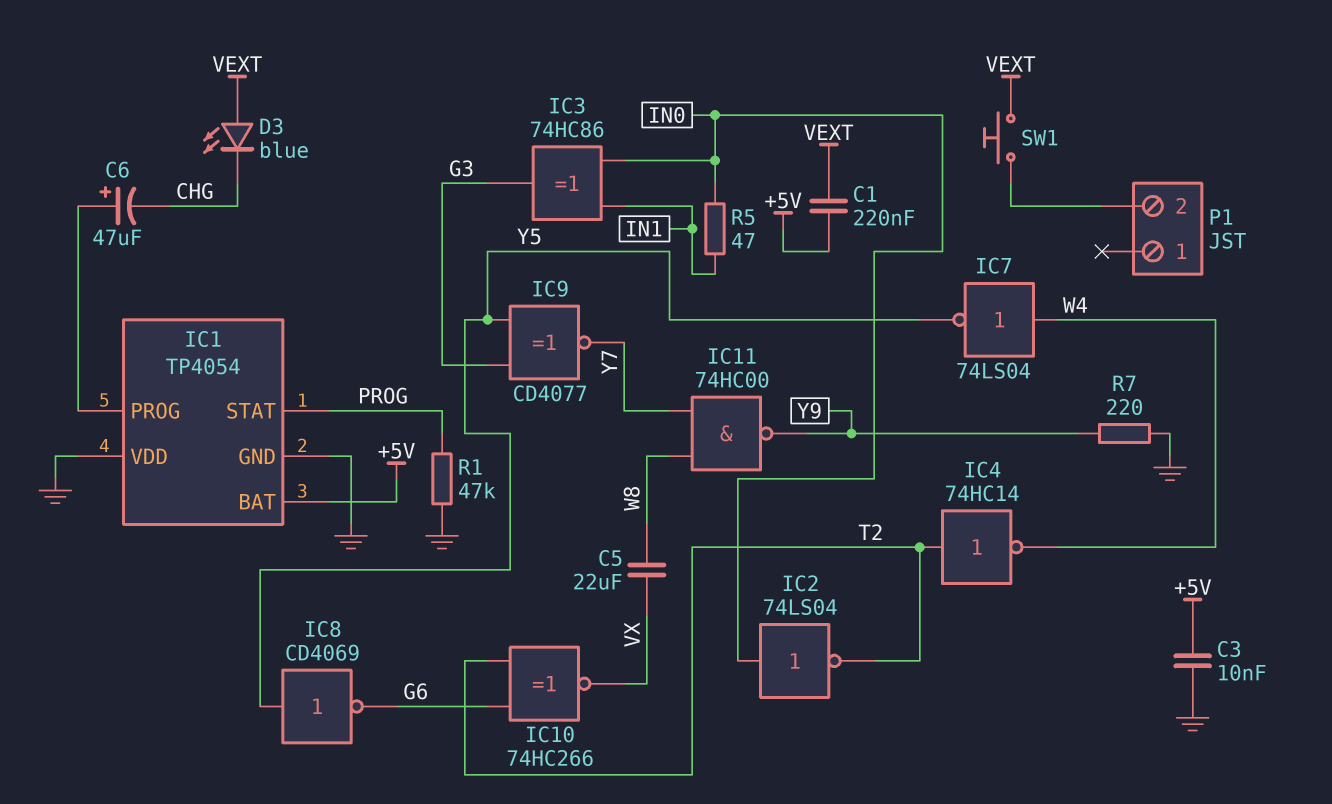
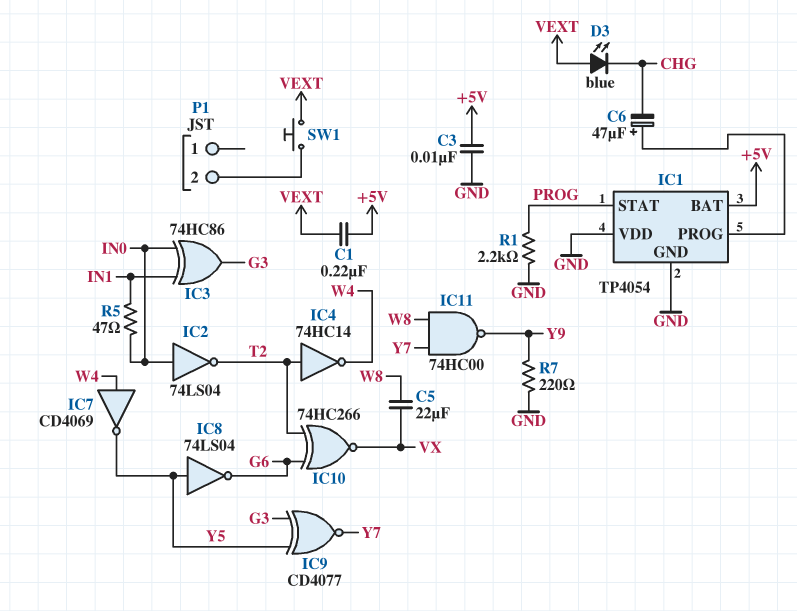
IC7: NOT 74LS04 (in W4, out Y5) -> NOT CD4069 (in W4, out Y5)
IC8: NOT CD4069 (in Y5, out G6) -> NOT 74LS04 (in Y5, out G6)
R1: 47k (GND, PROG) -> 2.2k (GND, PROG)

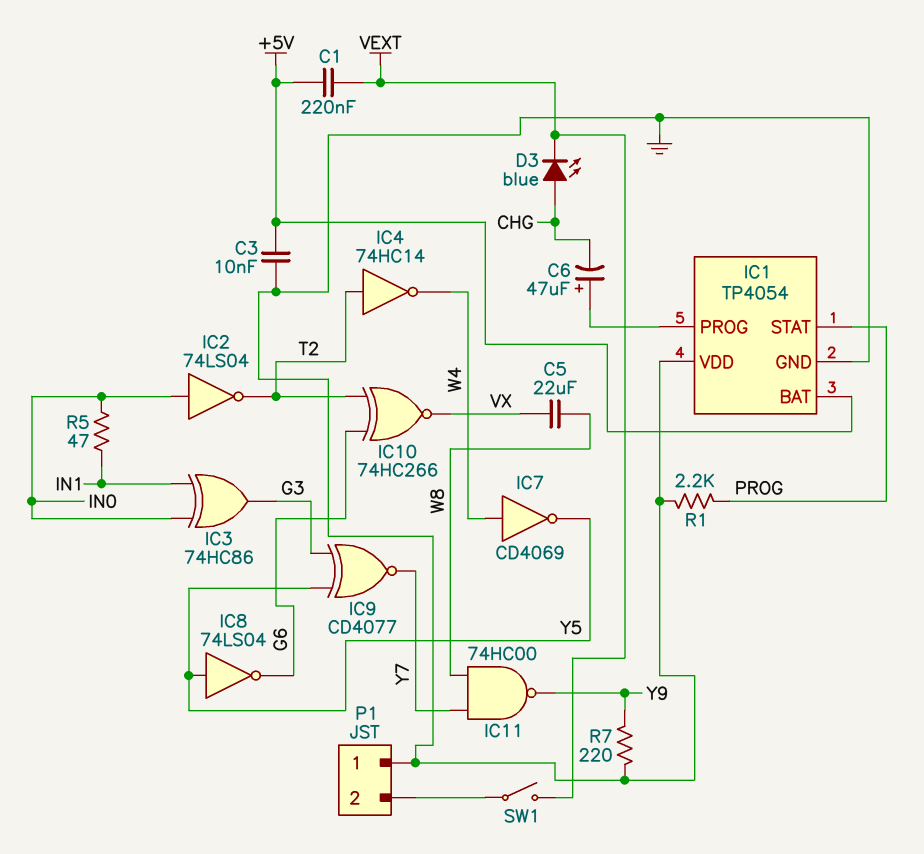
D3: LED blue (A VEXT, K CHG) -> LED blue (A CHG, K VEXT)
P1 pin 1: none -> GND
SW1: button (P1/2, VEXT) -> switch (P1/2, VEXT)

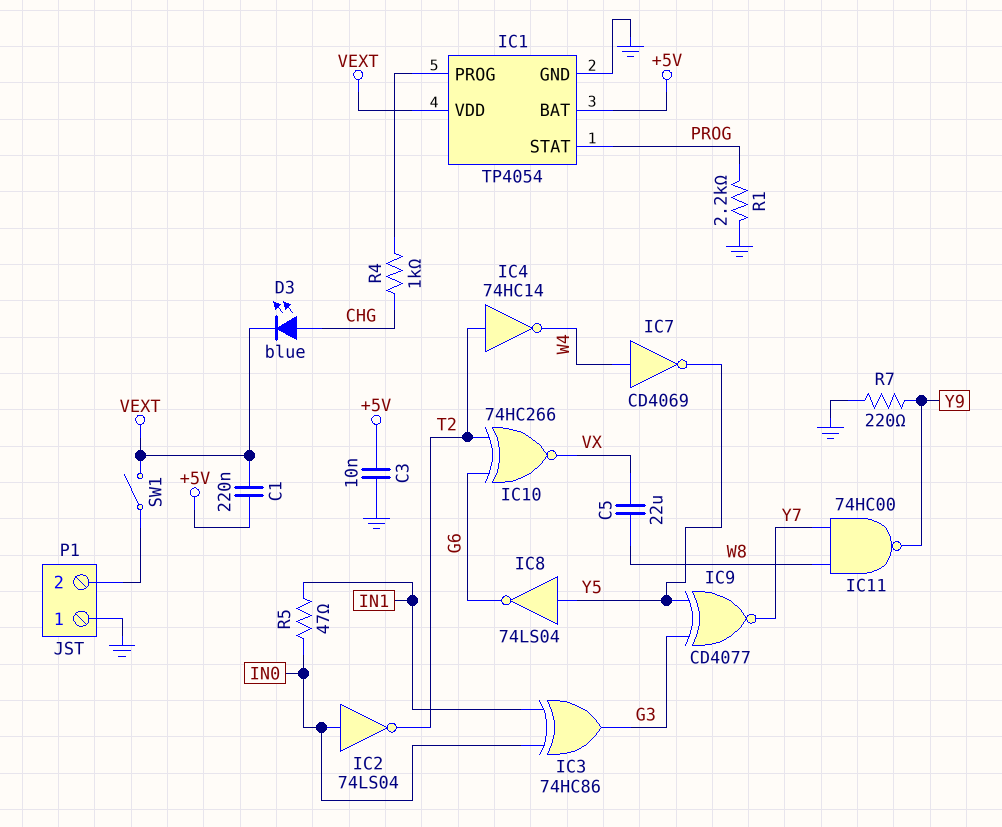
C6: 47uF (plus IC1/PROG, minus CHG) -> none
IC1 pin VDD: GND -> VEXT
R4: none -> 1k (CHG, IC1/PROG)

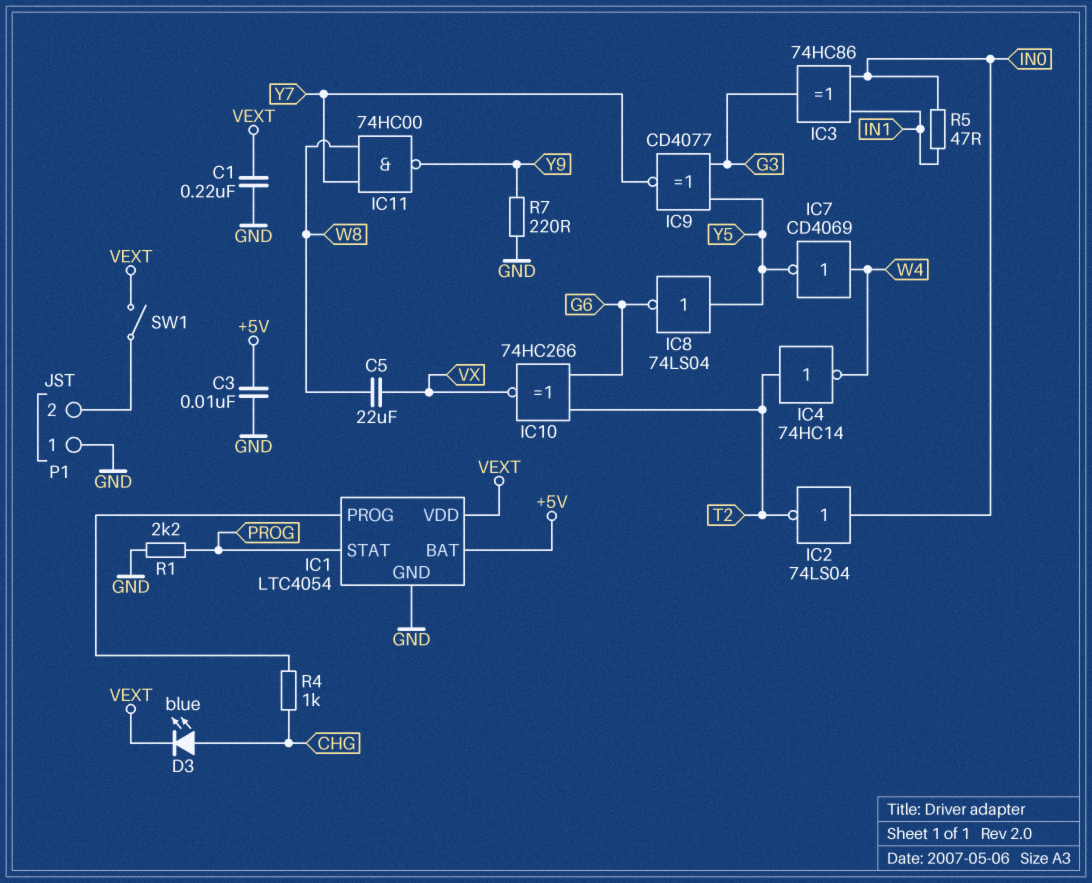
C1: 220nF (+5V, VEXT) -> 220nF (GND, VEXT)
IC1: TP4054 -> LTC4054

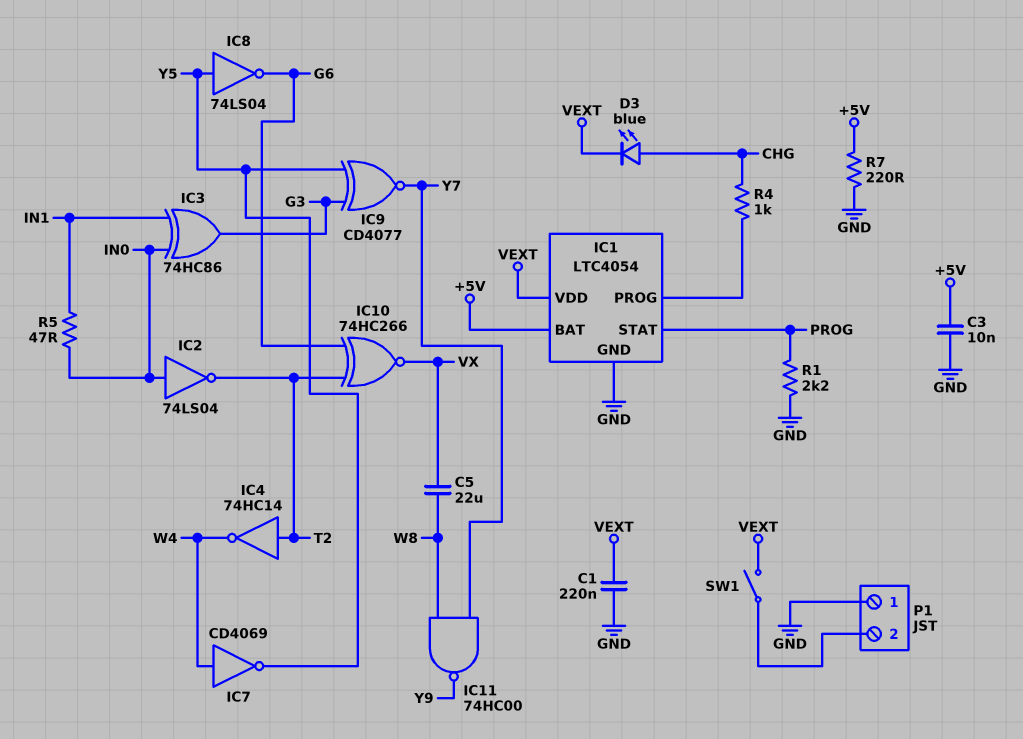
R7: 220 (GND, Y9) -> 220 (+5V, GND)

